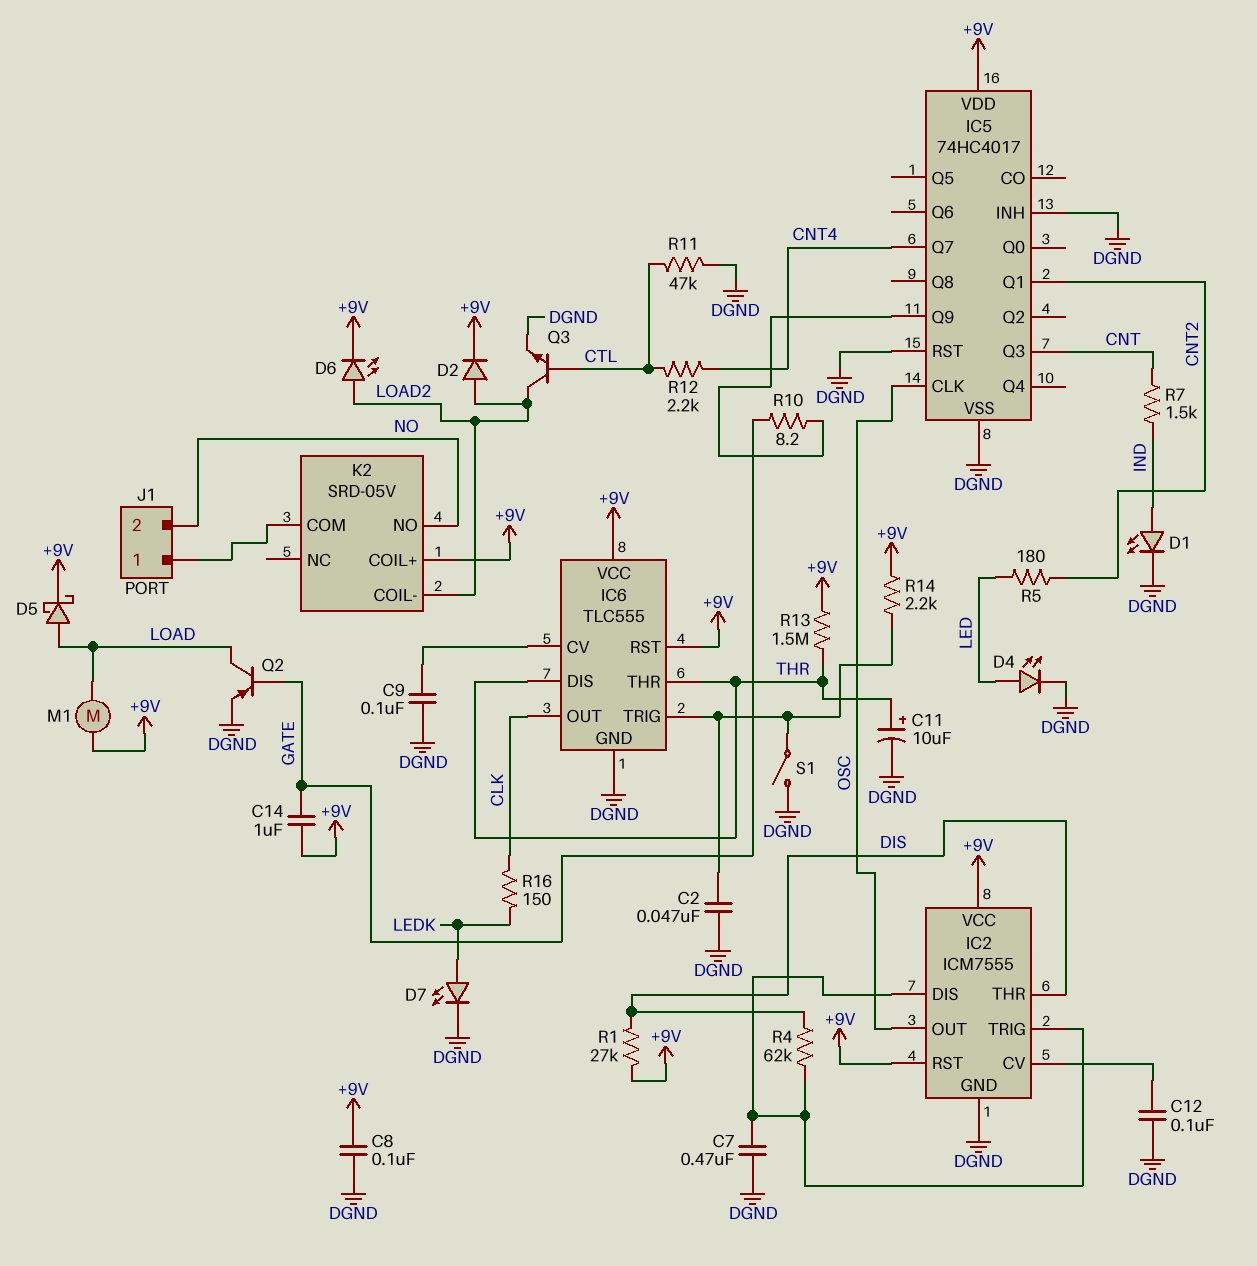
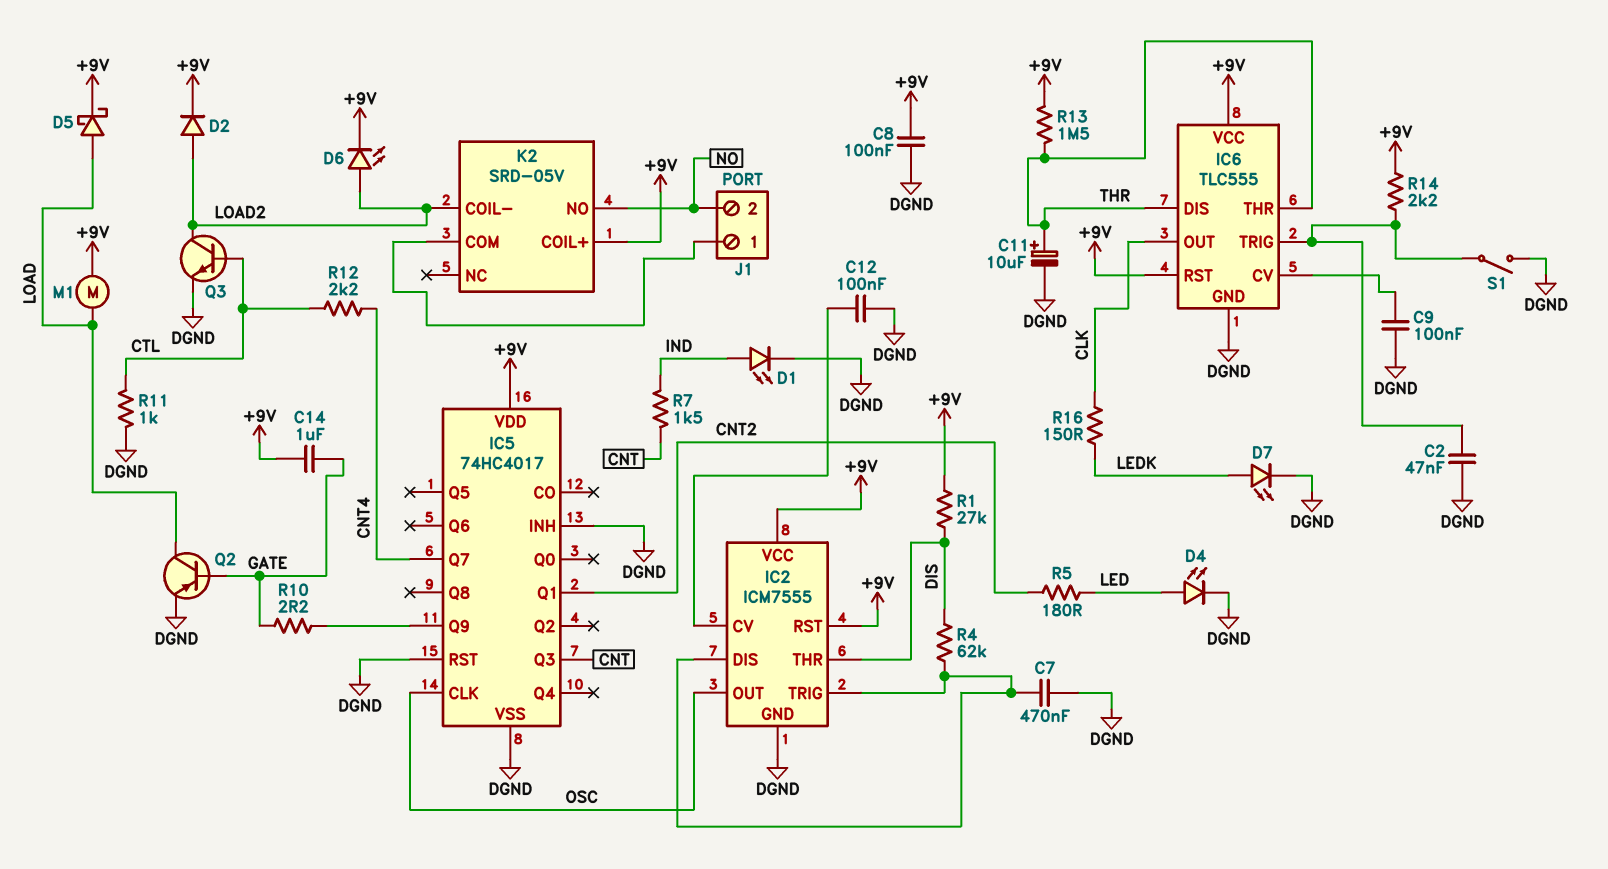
R10: 8.2 (GATE, IC5/Q9) -> 2.2 (GATE, IC5/Q9)
R11: 47k (CTL, DGND) -> 1k (CTL, DGND)

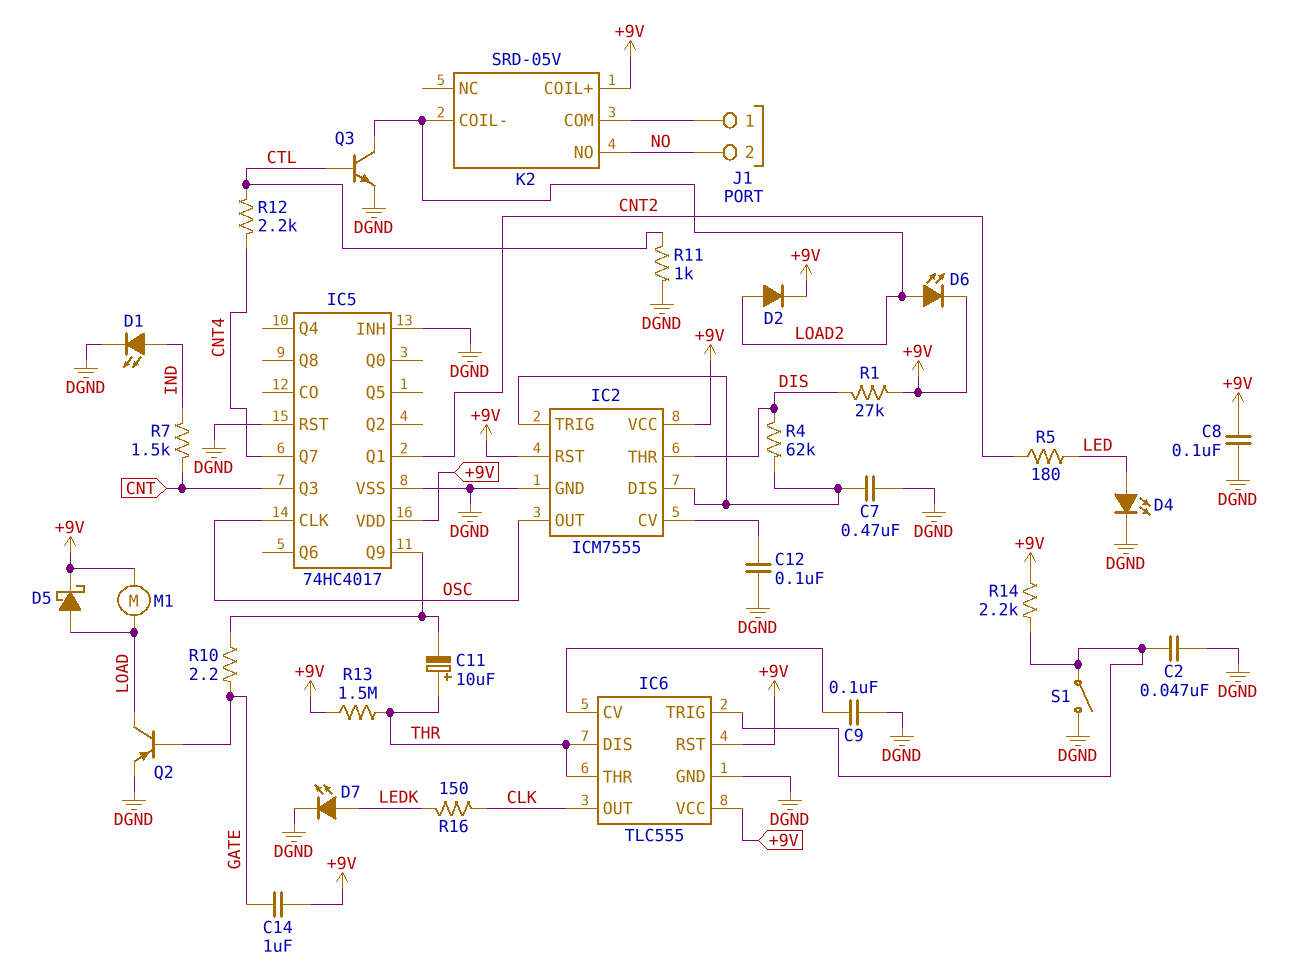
C11: 10uF (plus THR, minus DGND) -> 10uF (plus THR, minus IC5/Q9)

